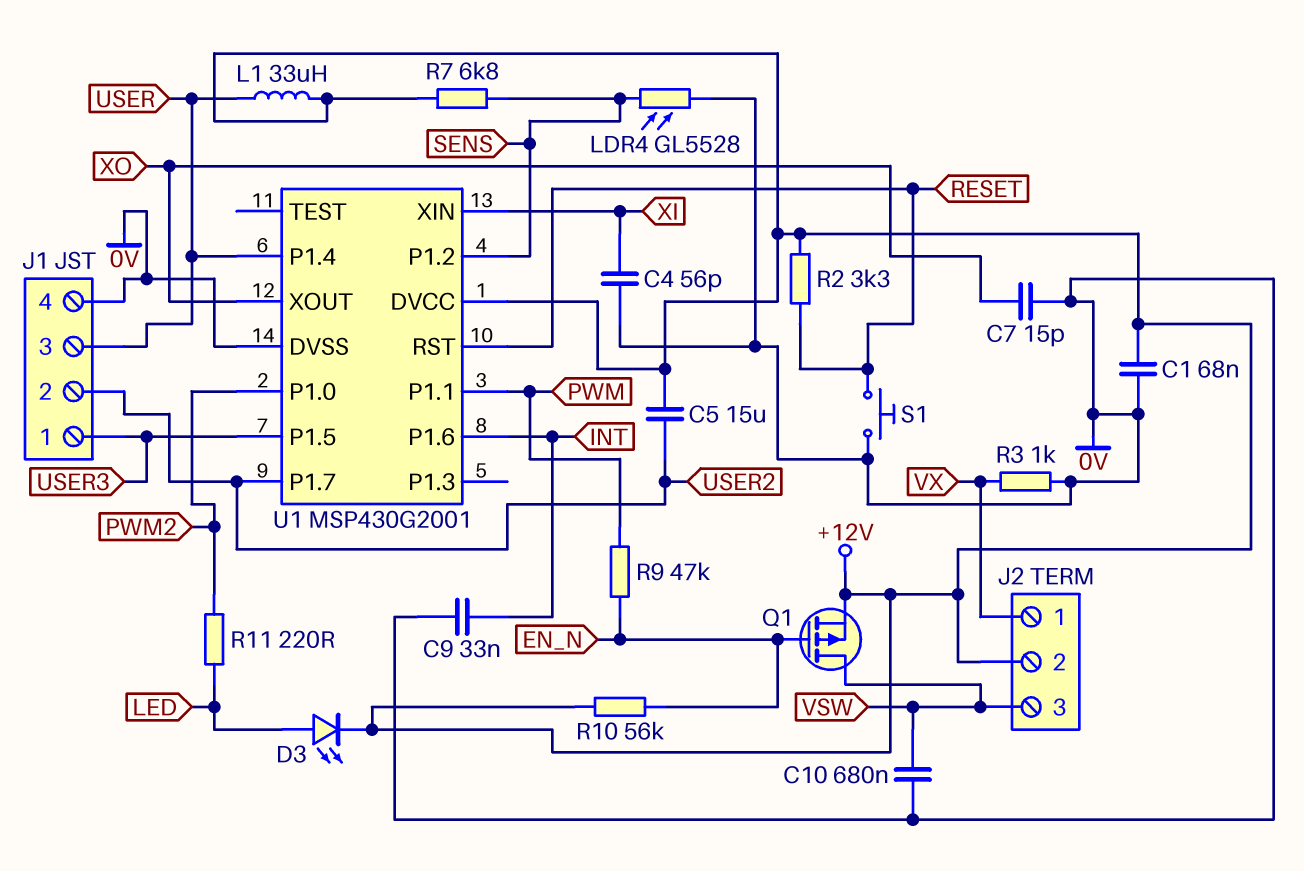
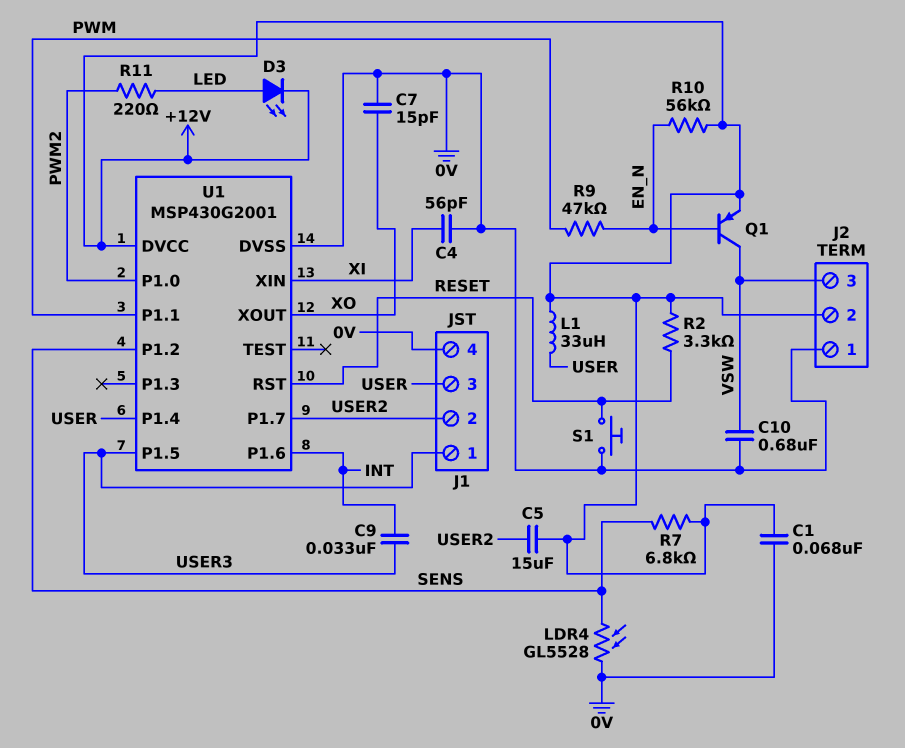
C9: 33nF (0V, INT) -> 33nF (INT, USER3)
J2 pin 1: VX -> 0V
Q1: PMOS (G EN_N, D VSW, S +12V) -> PNP (B EN_N, C VSW, E +12V)
R3: 1k (0V, VX) -> none

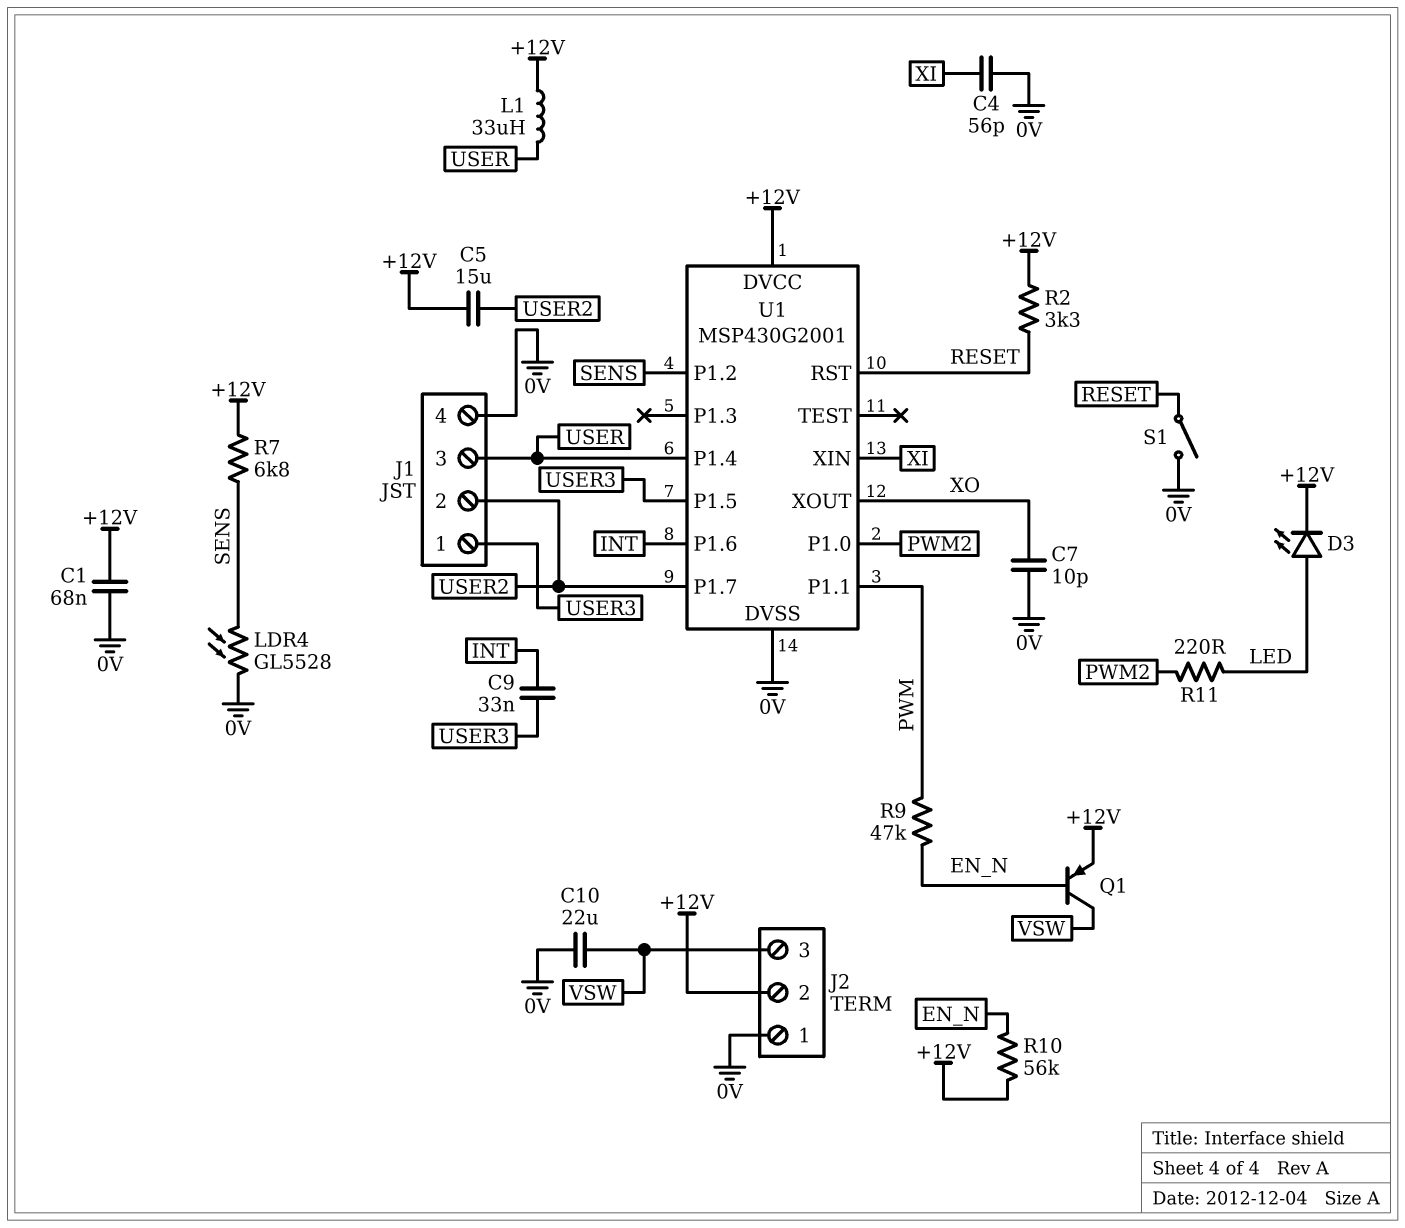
C7: 15pF (0V, XO) -> 10pF (0V, XO)
C10: 680nF (0V, VSW) -> 22uF (0V, VSW)
S1: button (0V, RESET) -> switch (0V, RESET)

